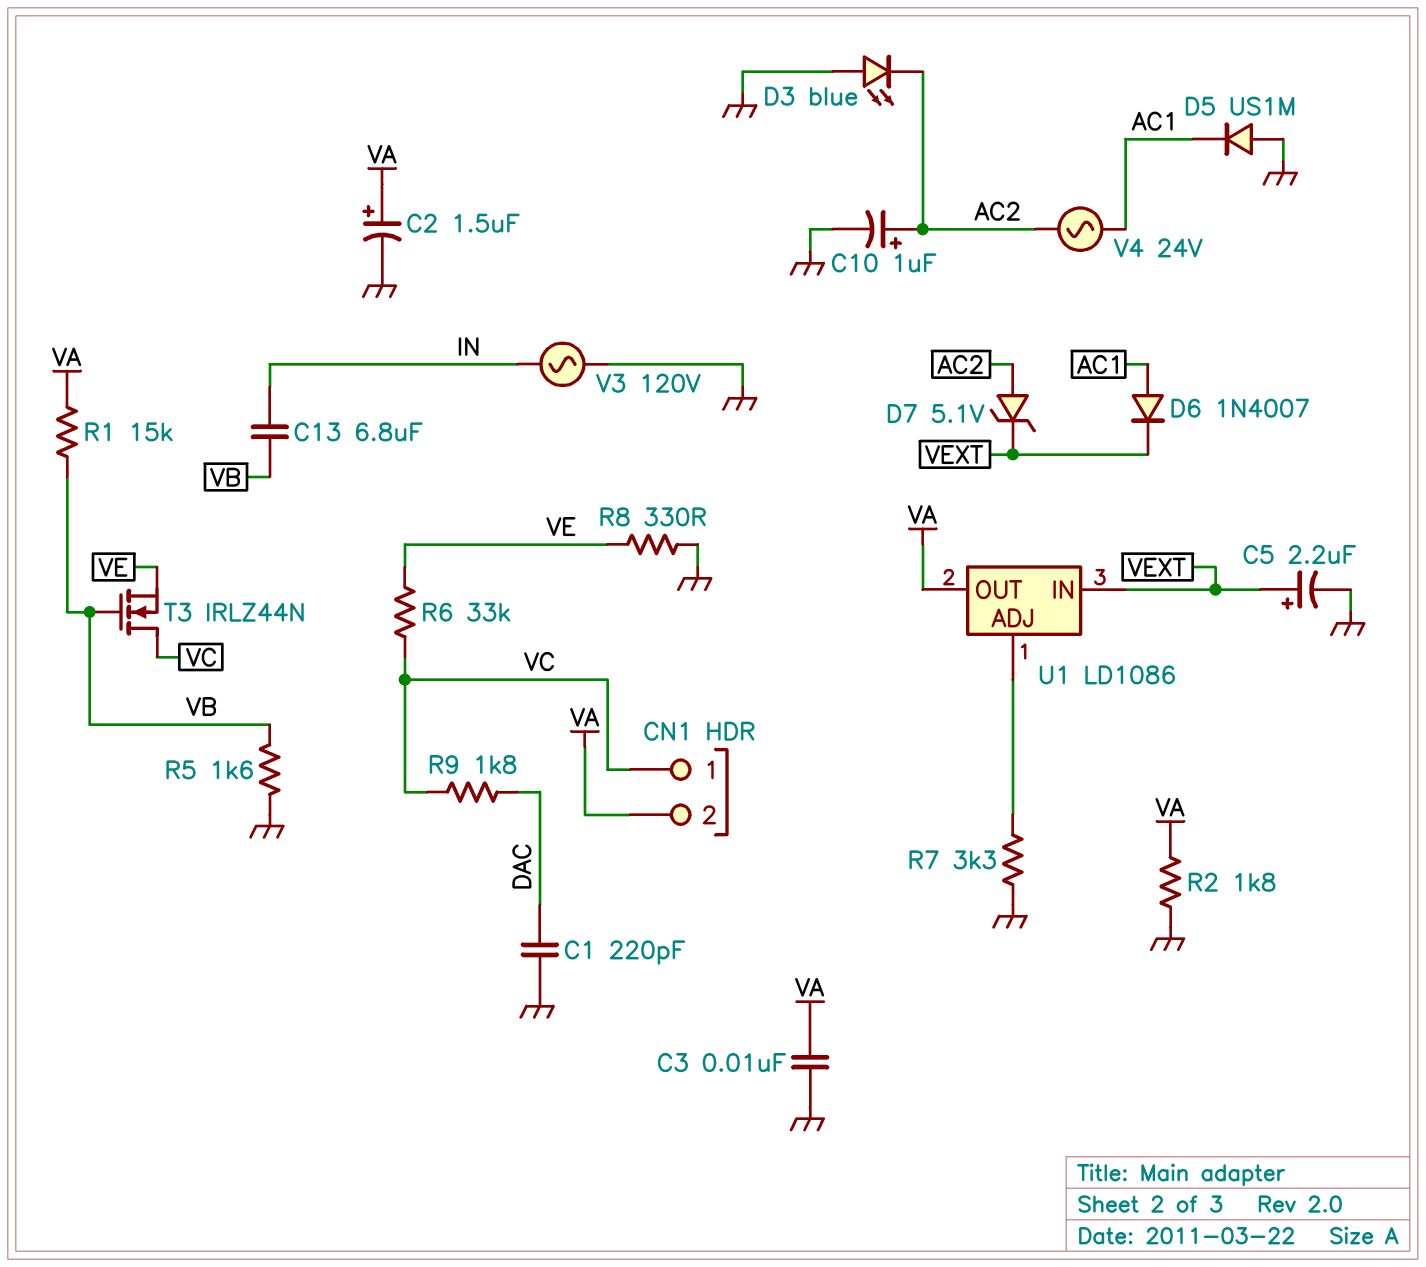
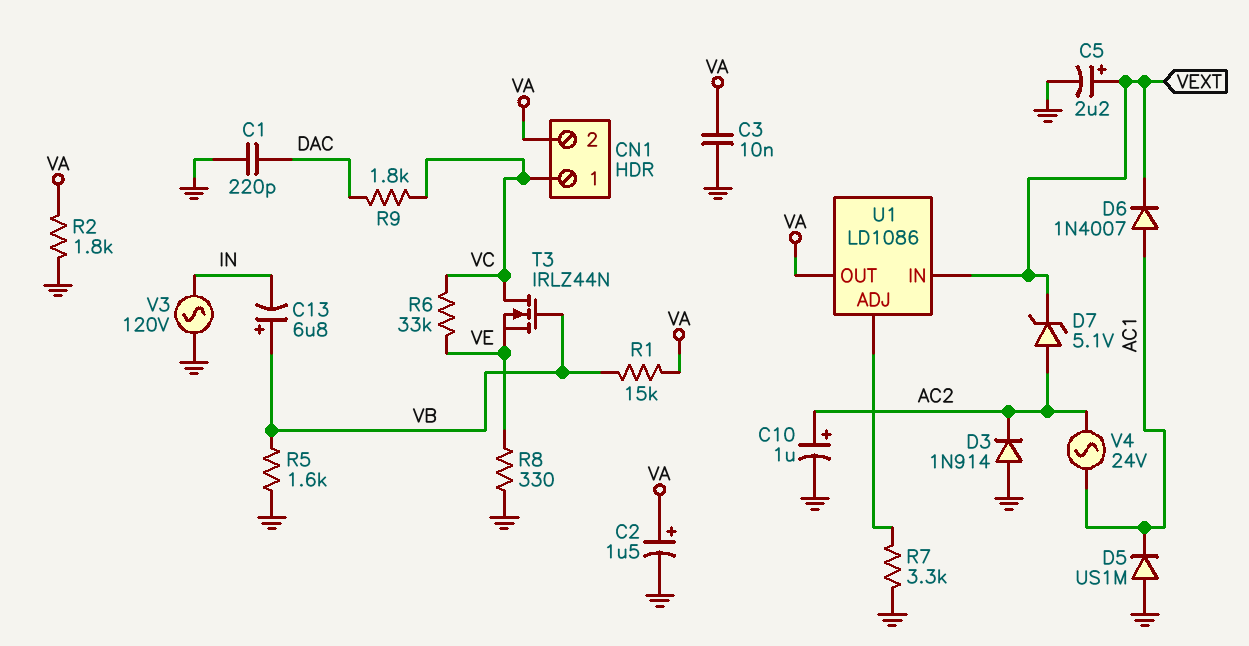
C13: 6.8uF (IN, VB) -> 6.8uF (plus VB, minus IN)
D3: LED blue (A GND, K AC2) -> diode 1N914 (A GND, K AC2)

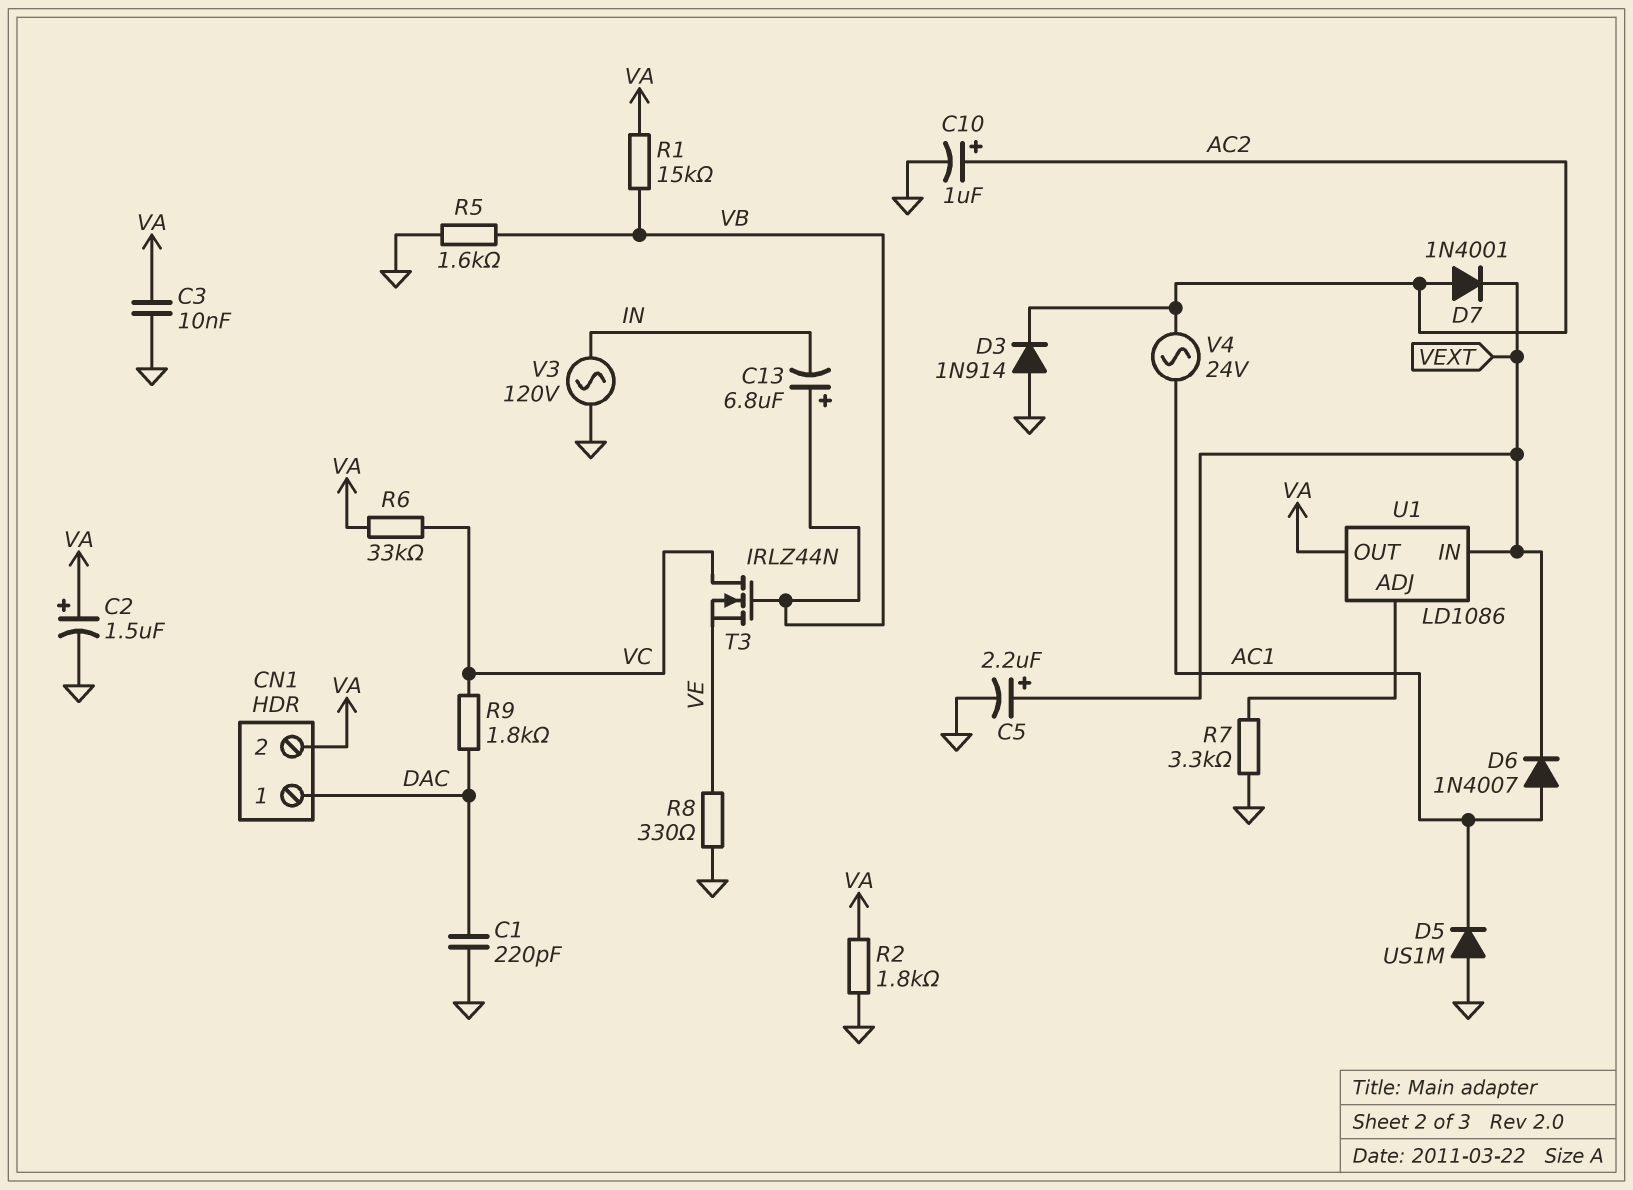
CN1 pin 1: VC -> DAC
D7: zener 5.1V (A AC2, K VEXT) -> diode 1N4001 (A AC2, K VEXT)
R6: 33k (VC, VE) -> 33k (VA, VC)

